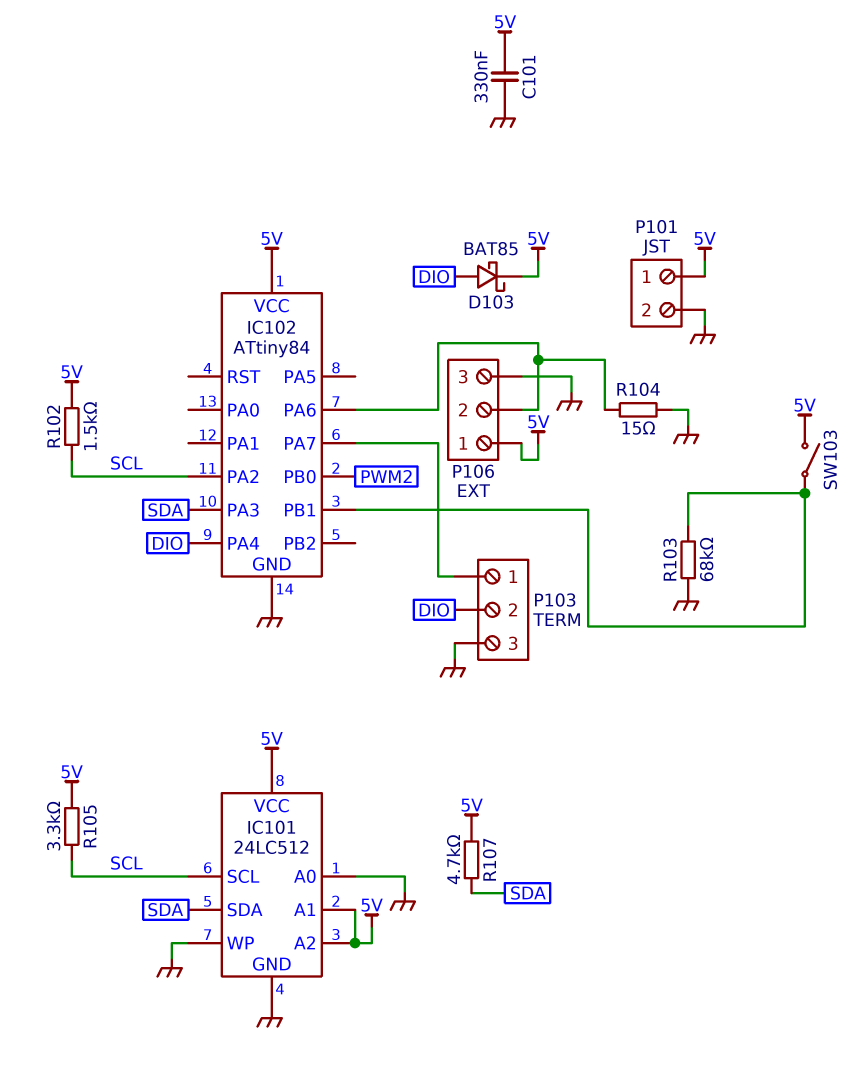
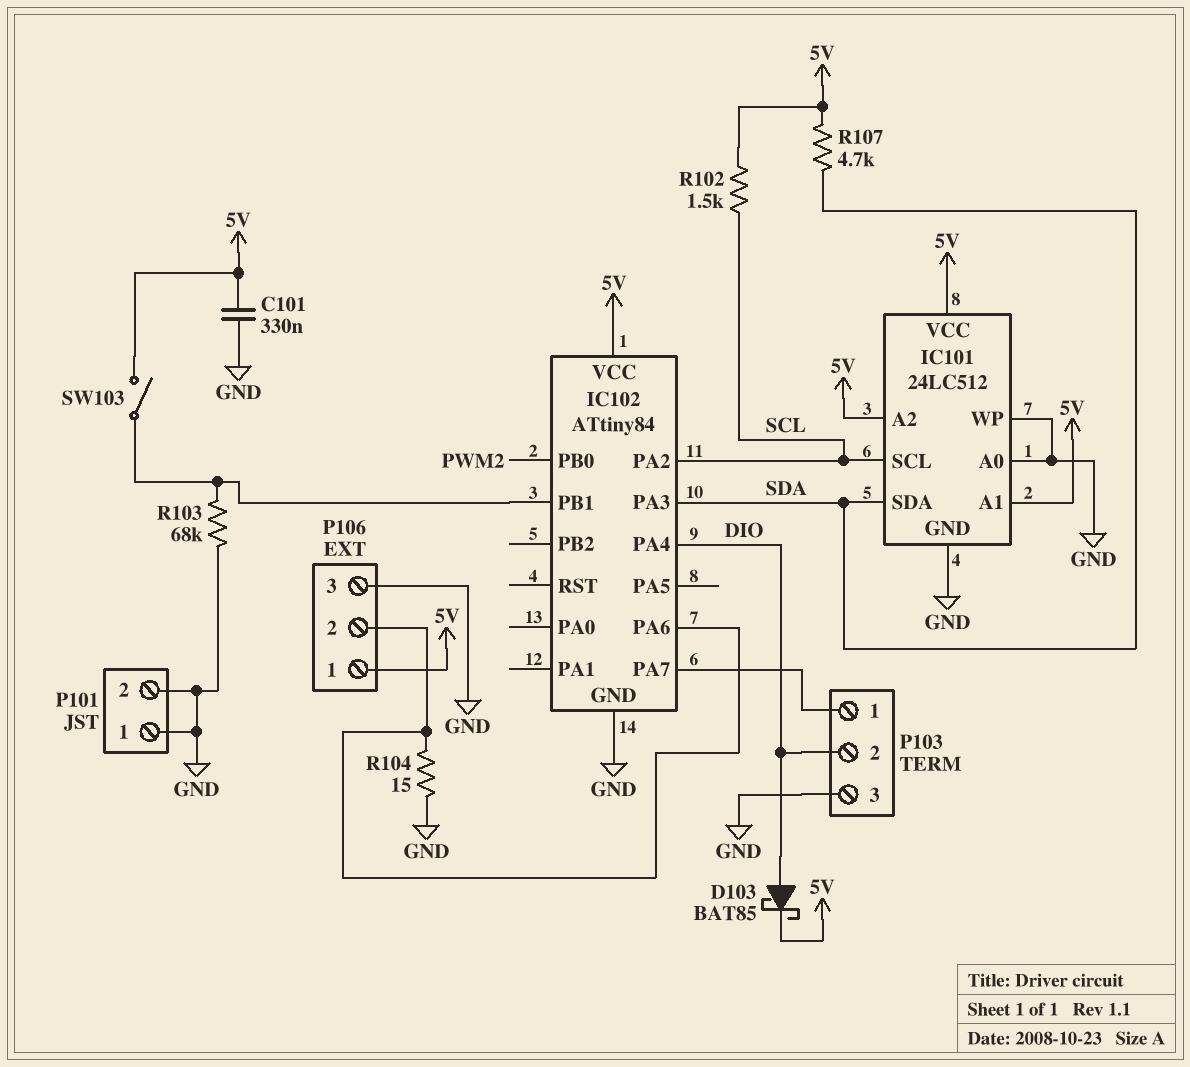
P101 pin 1: 5V -> GND
R105: 3.3k (5V, SCL) -> none

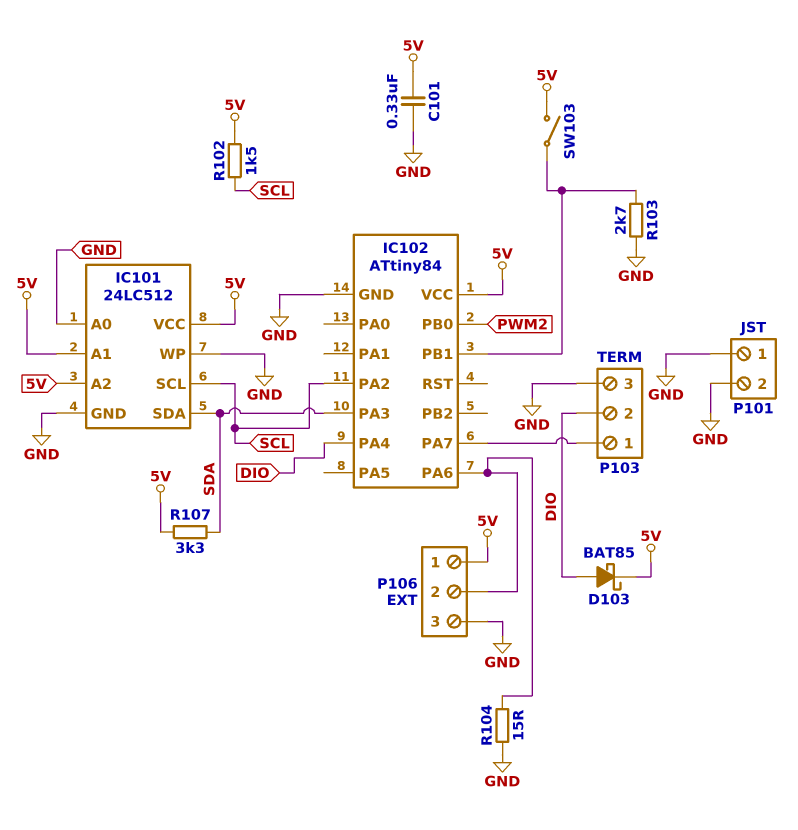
R103: 68k (GND, IC102/PB1) -> 2.7k (GND, IC102/PB1)
R107: 4.7k (5V, SDA) -> 3.3k (5V, SDA)

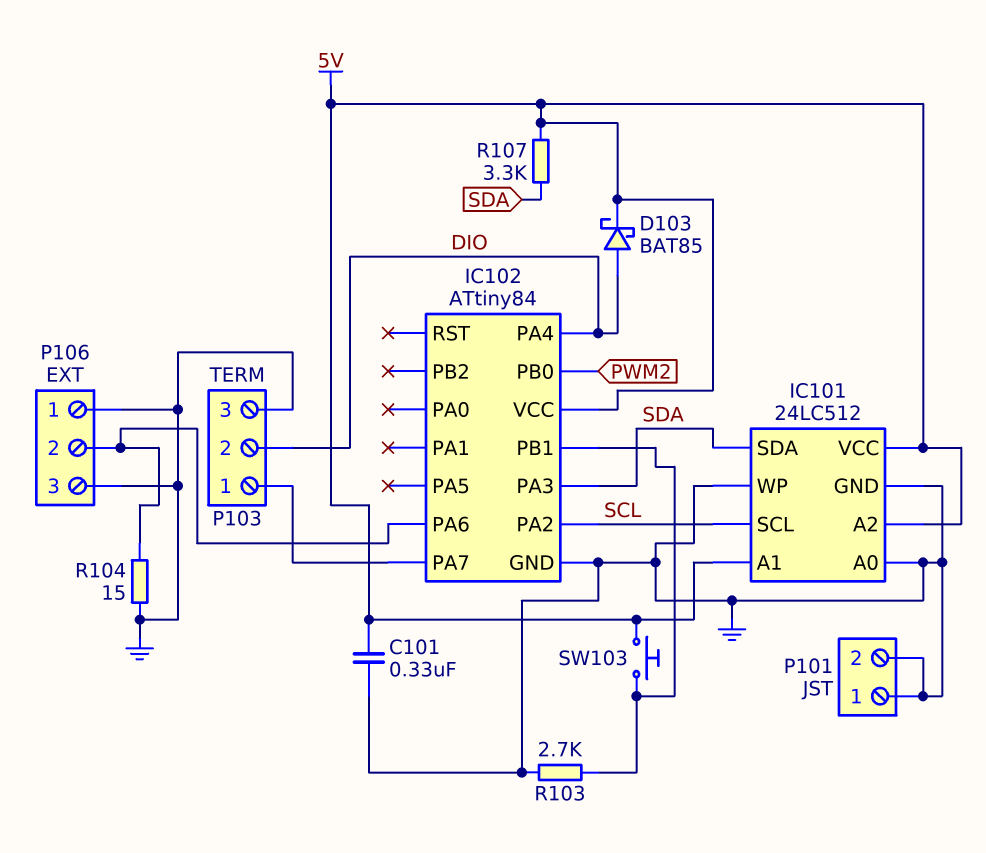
P106 pin 1: 5V -> GND
R102: 1.5k (5V, SCL) -> none
SW103: switch (5V, IC102/PB1) -> button (5V, IC102/PB1)

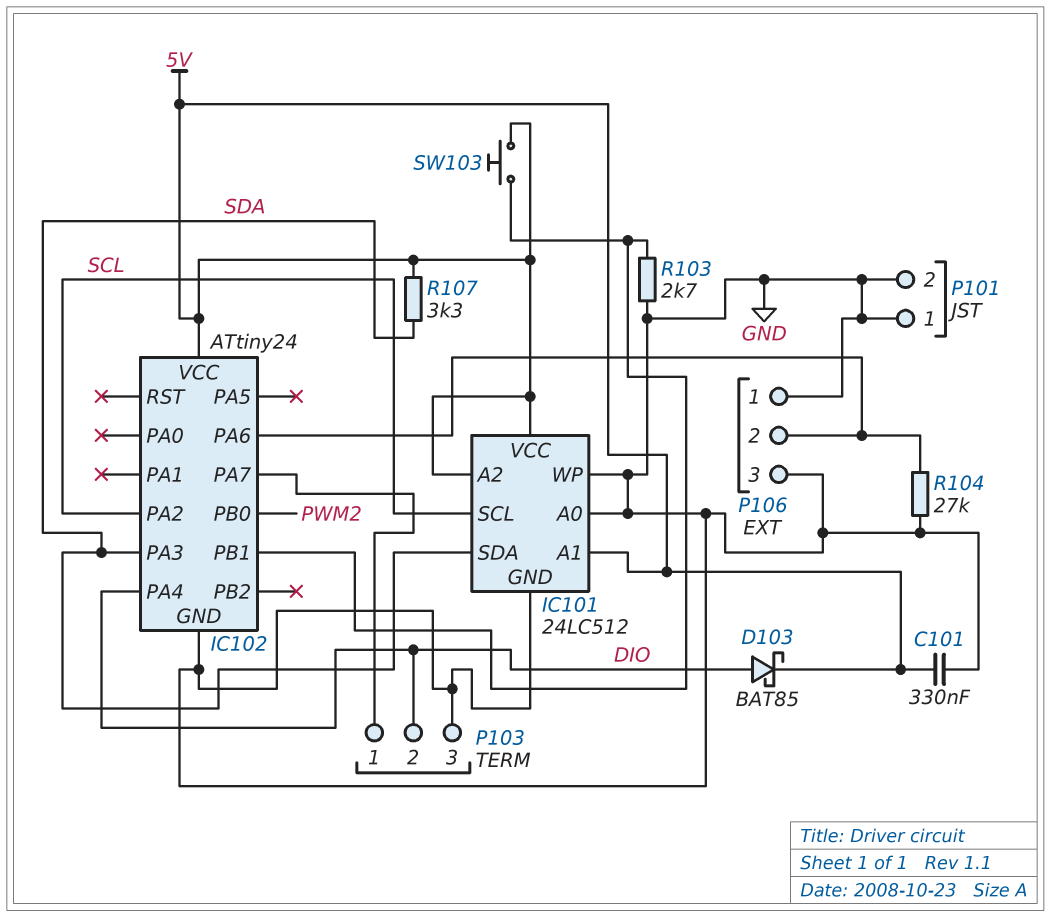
IC102: ATtiny84 -> ATtiny24
R104: 15 (GND, IC102/PA6) -> 27k (GND, IC102/PA6)

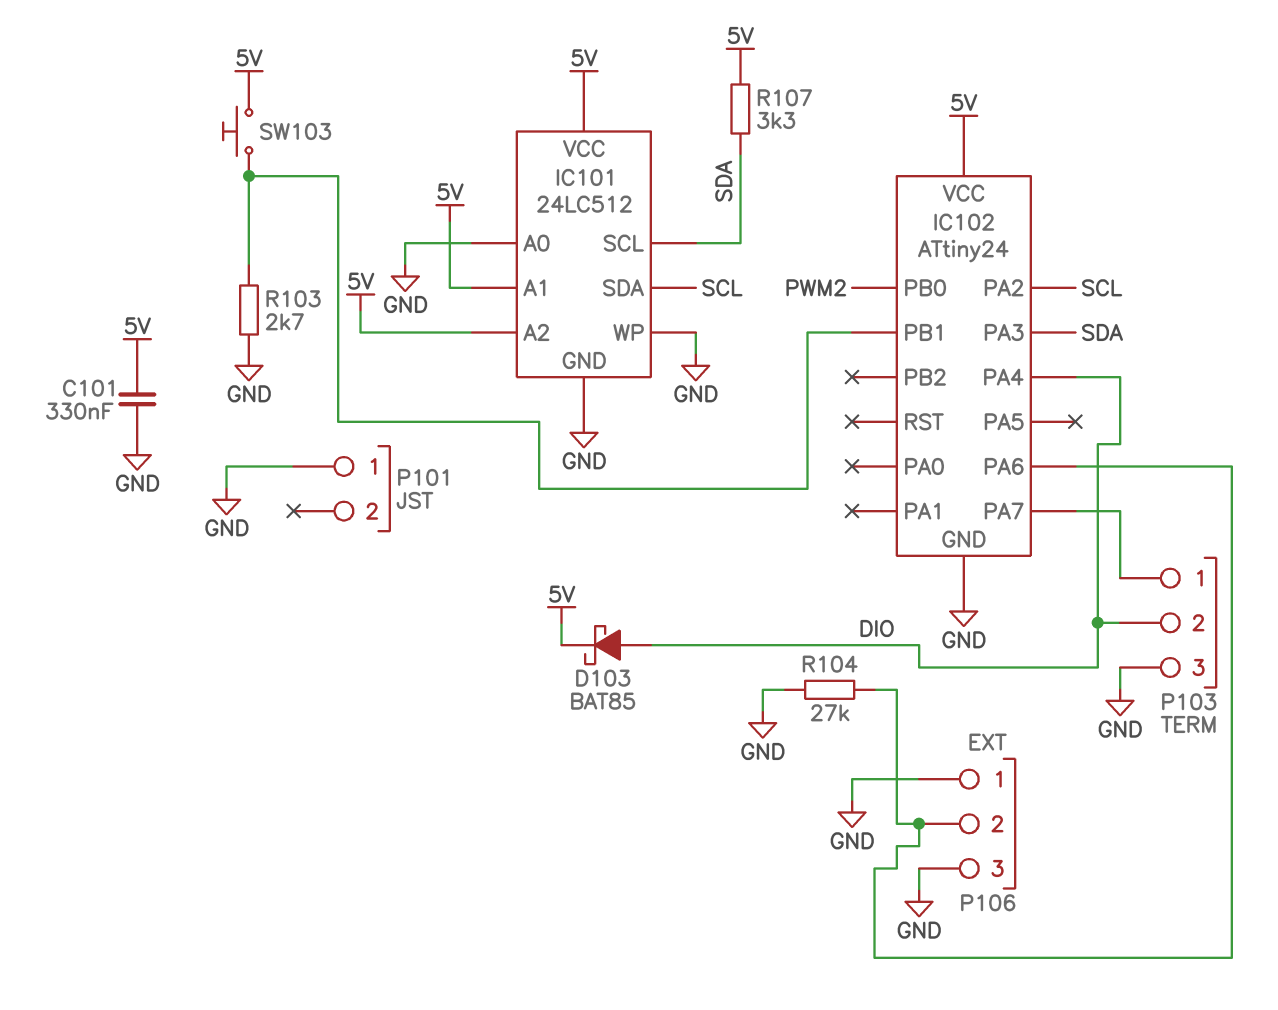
IC101 pin SCL: SCL -> SDA
IC101 pin SDA: SDA -> SCL
P101 pin 2: GND -> none

